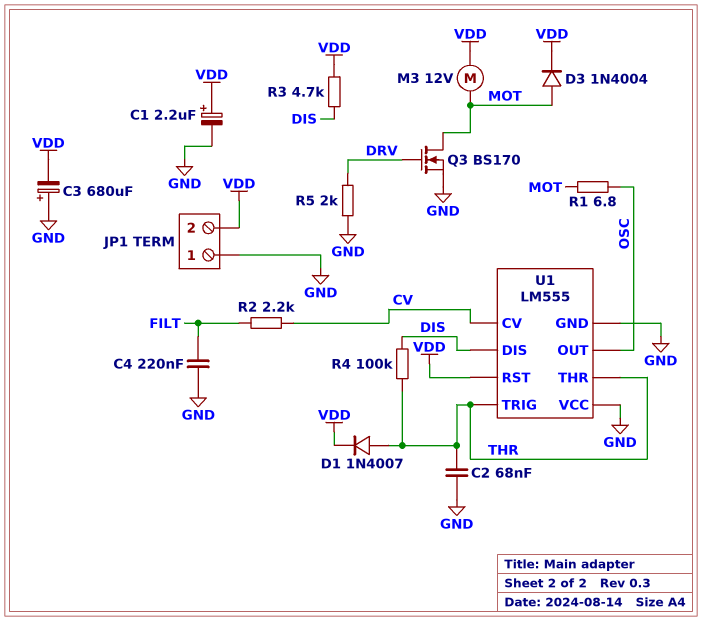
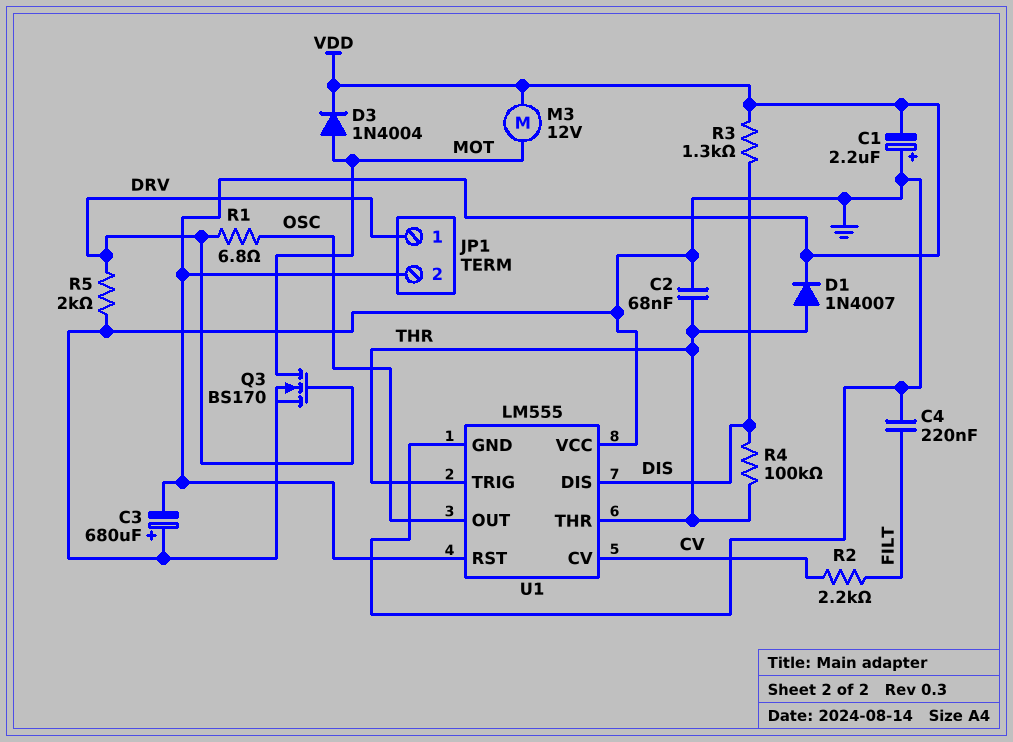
C1: 2.2uF (plus VDD, minus GND) -> 2.2uF (plus GND, minus VDD)
JP1 pin 1: GND -> DRV
R1: 6.8 (MOT, OSC) -> 6.8 (DRV, OSC)
R3: 4.7k (DIS, VDD) -> 1.3k (DIS, VDD)

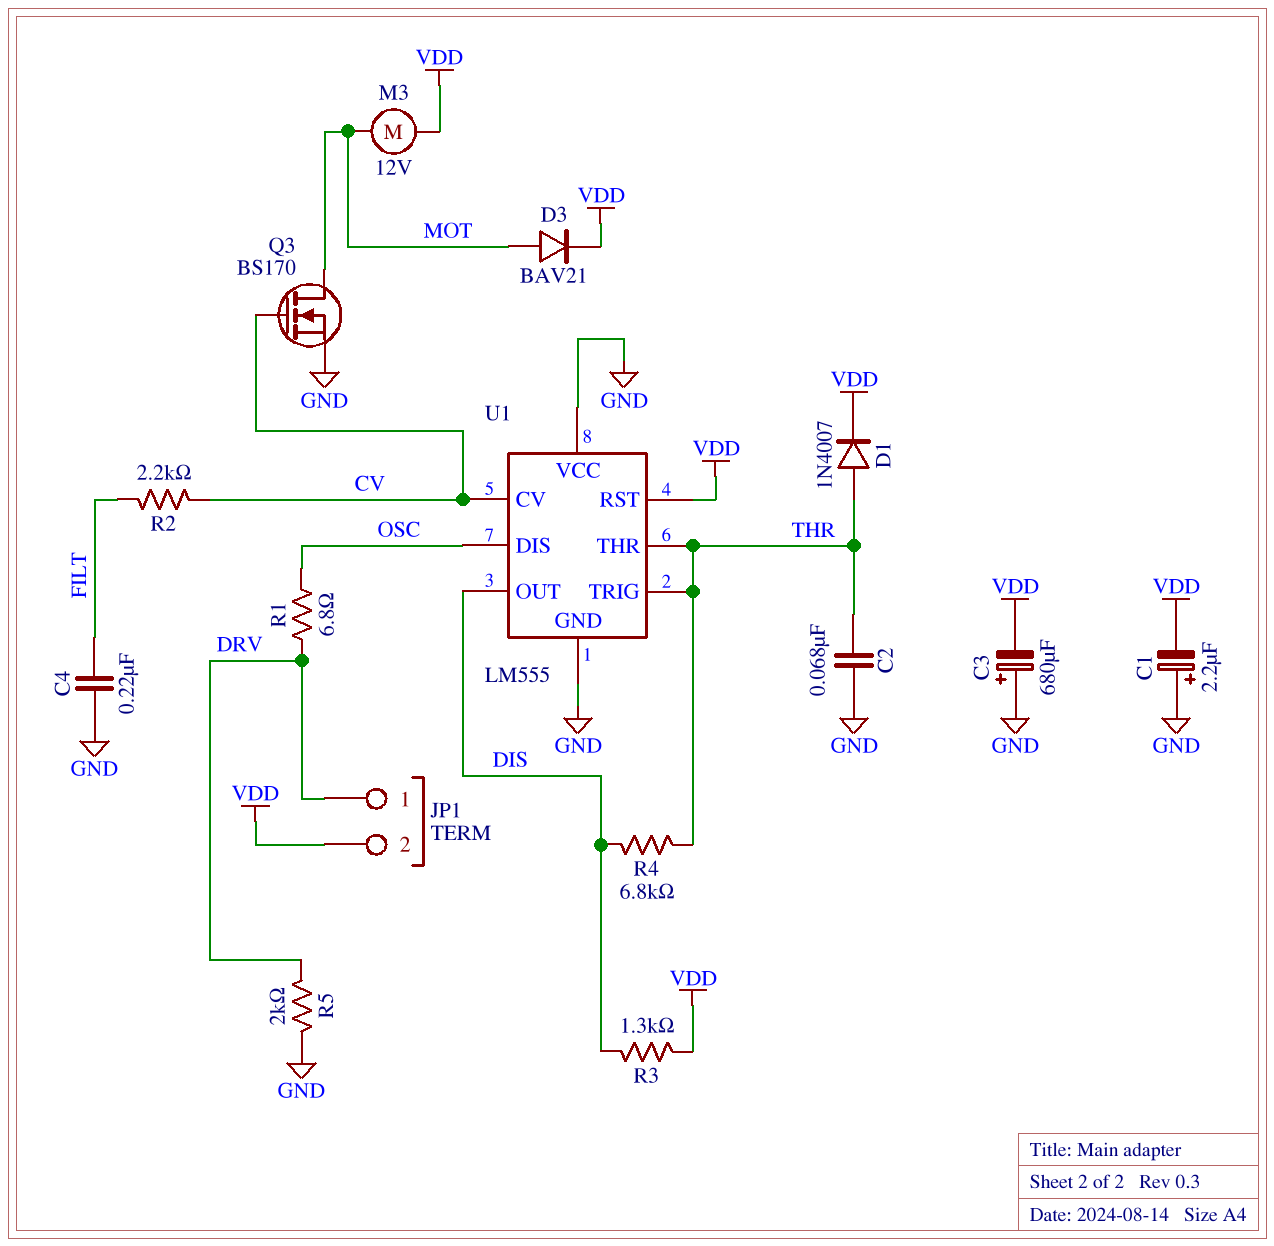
D3: diode 1N4004 (A MOT, K VDD) -> diode BAV21 (A MOT, K VDD)
Q3: NMOS BS170 (G DRV, D MOT, S GND) -> NMOS BS170 (G CV, D MOT, S GND)
R4: 100k (DIS, THR) -> 6.8k (DIS, THR)
U1 pin DIS: DIS -> OSC
U1 pin OUT: OSC -> DIS

